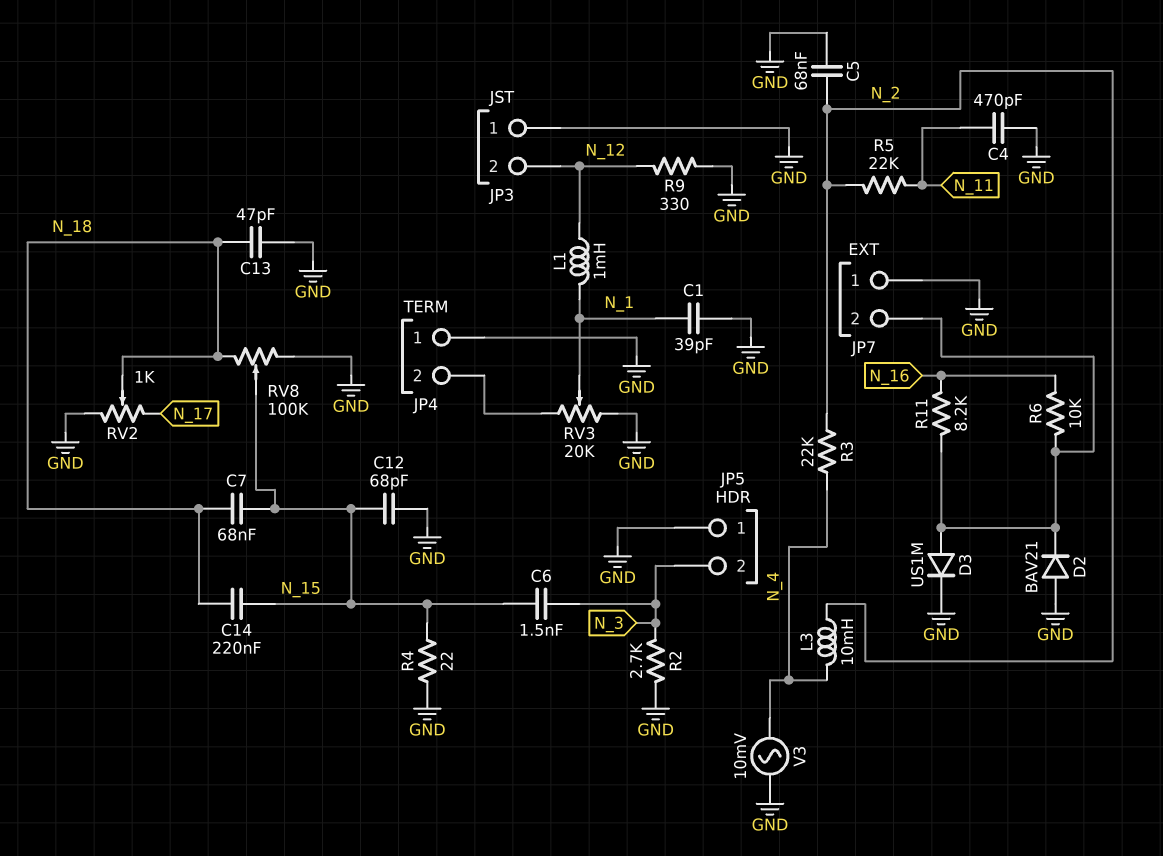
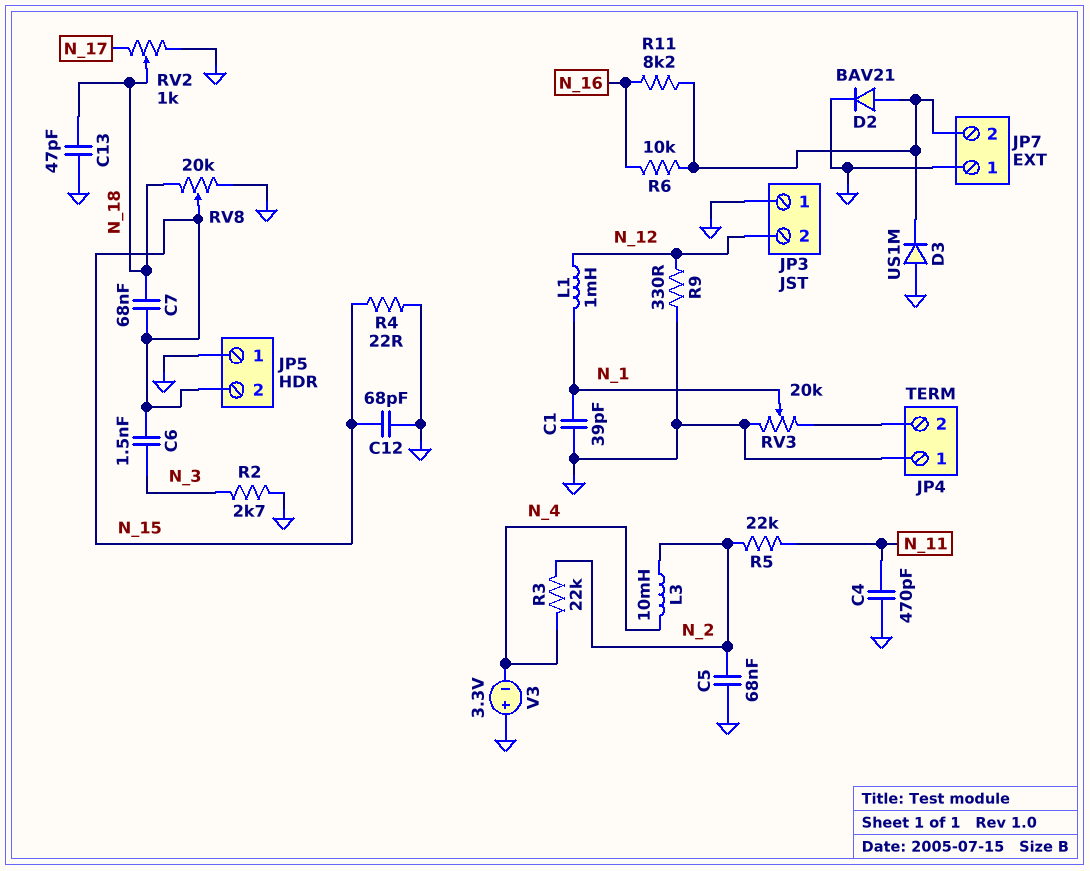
C14: 220nF (N_15, N_18) -> none
D2: diode BAV21 (A GND, K JP7/2) -> diode BAV21 (A JP7/2, K GND)
D3: diode US1M (A JP7/2, K GND) -> diode US1M (A GND, K JP7/2)
JP5 pin 2: N_3 -> N_15
RV8: 100k (GND, N_18, wiper N_15) -> 20k (GND, N_18, wiper N_15)
V3: AC 10mV (GND, N_4) -> 3.3V (plus GND, minus N_4)

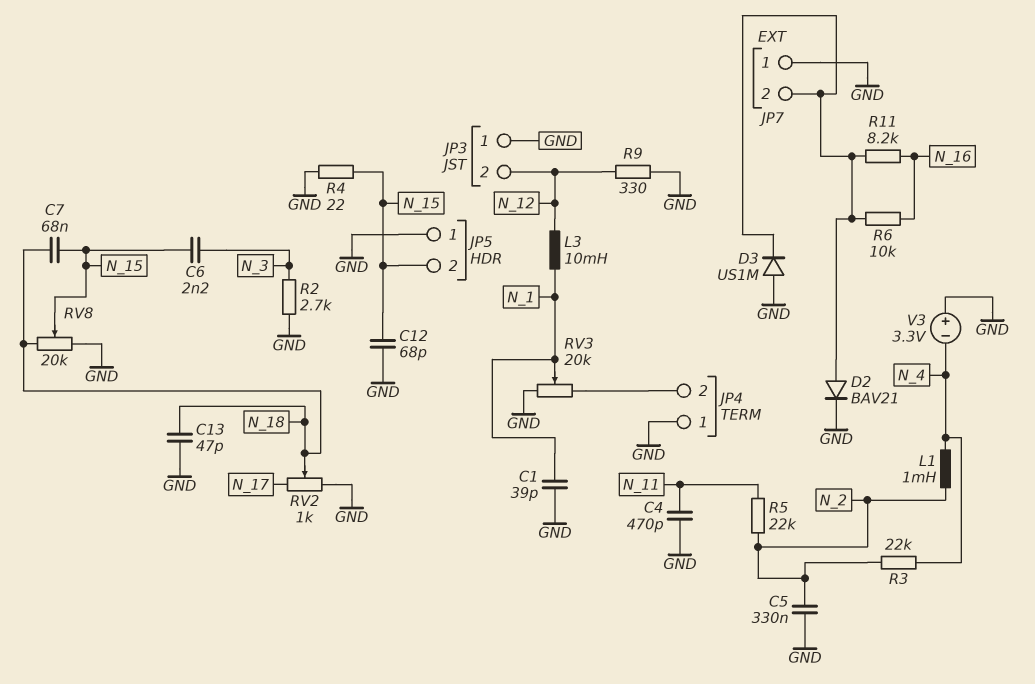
C5: 68nF (GND, N_2) -> 330nF (GND, N_2)
C6: 1.5nF (N_3, N_15) -> 2.2nF (N_3, N_15)
L1: 1mH (N_1, N_12) -> 1mH (N_2, N_4)
L3: 10mH (N_2, N_4) -> 10mH (N_1, N_12)

